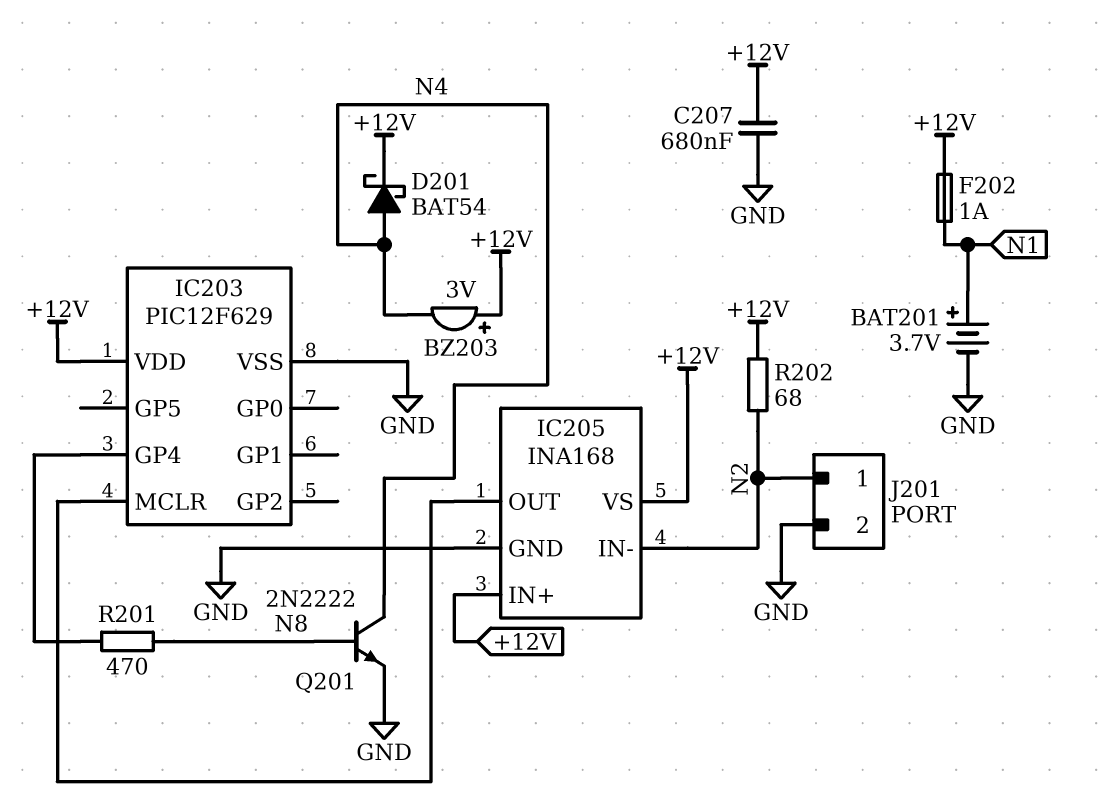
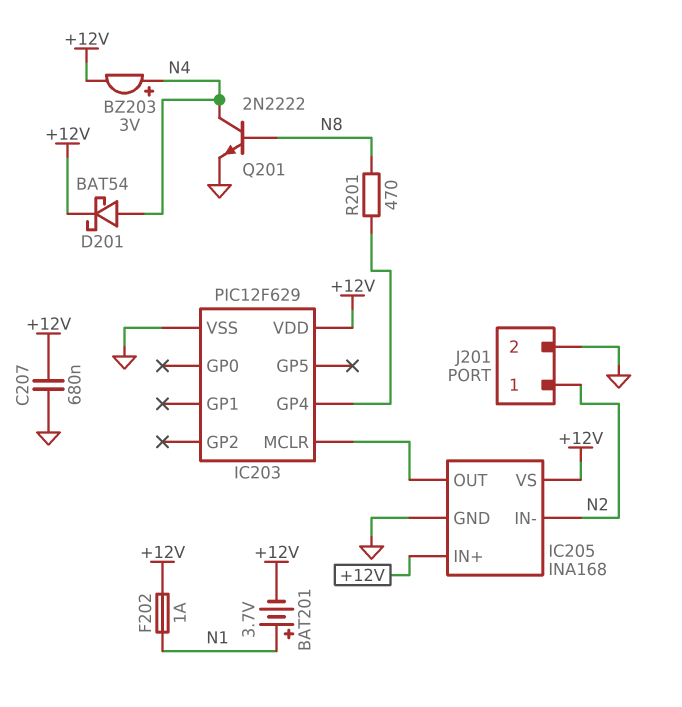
BAT201: 3.7V (plus N1, minus GND) -> 3.7V (plus N1, minus +12V)
BZ203: buzzer 3V (plus +12V, minus N4) -> buzzer 3V (plus N4, minus +12V)
R202: 68 (+12V, N2) -> none

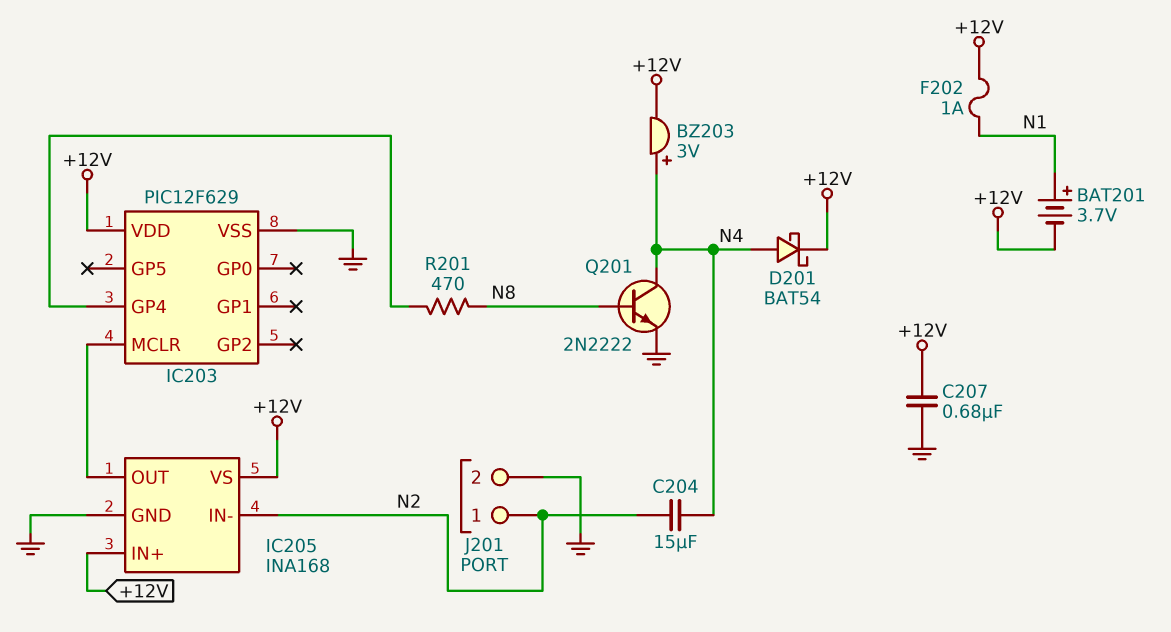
C204: none -> 15uF (N2, N4)

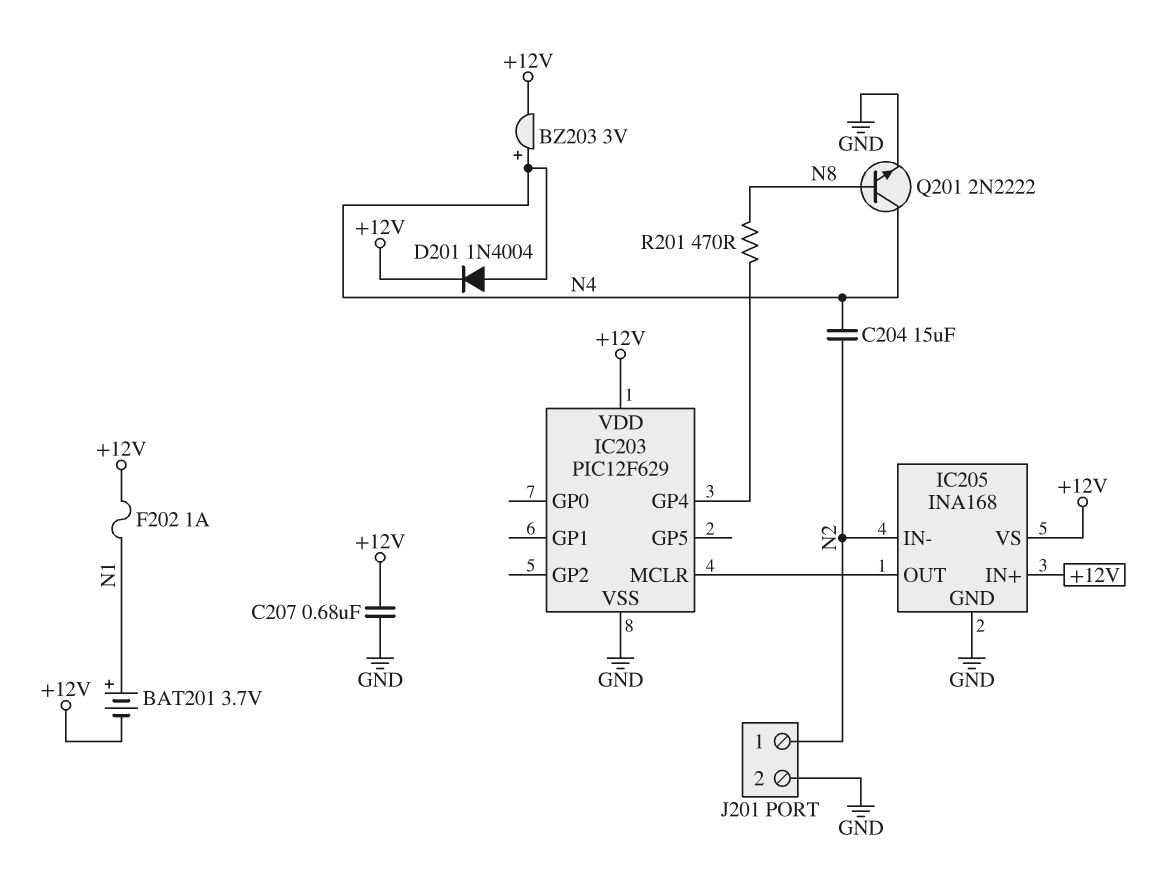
D201: schottky BAT54 (A N4, K +12V) -> diode 1N4004 (A N4, K +12V)

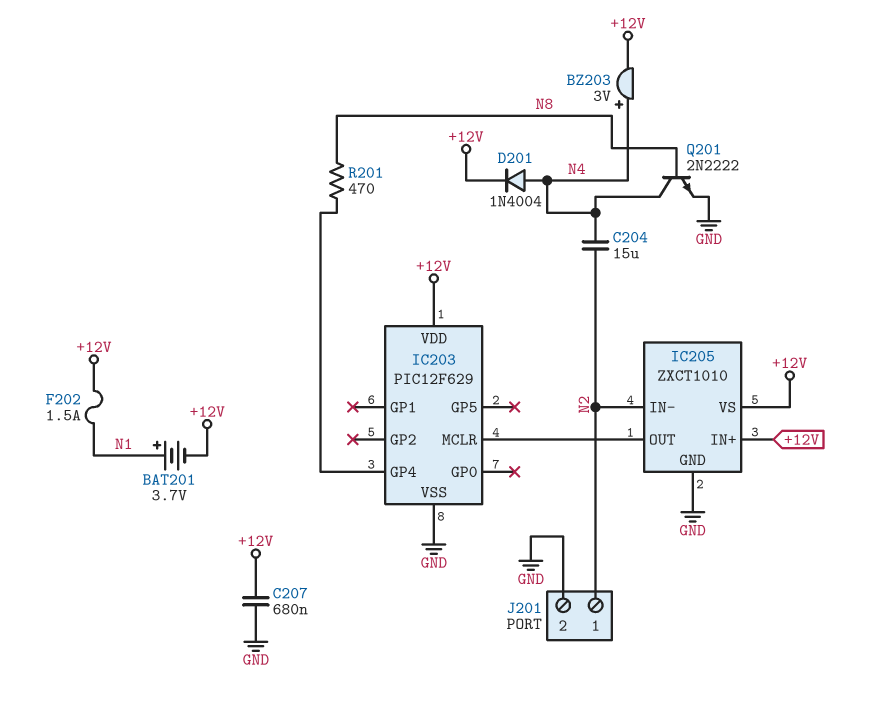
F202: 1A (+12V, N1) -> 1.5A (+12V, N1)
IC205: INA168 -> ZXCT1010

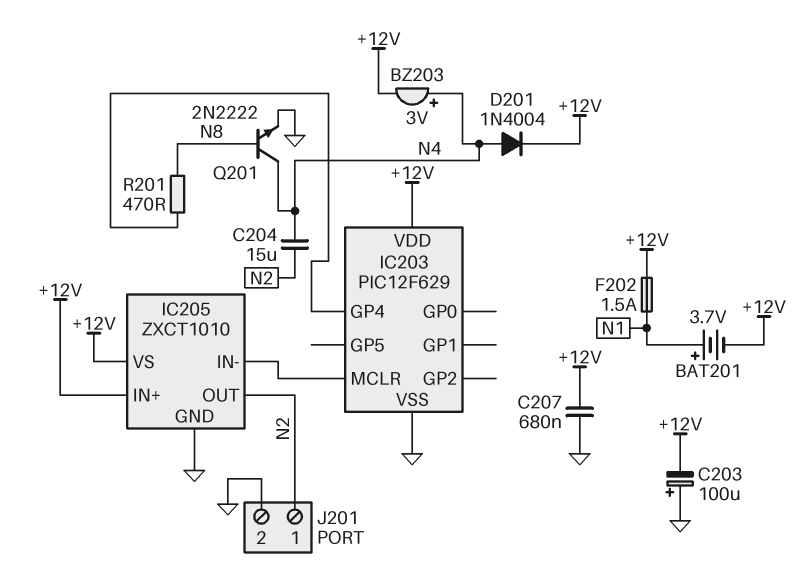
C203: none -> 100uF (plus GND, minus +12V)
IC205 pin IN-: N2 -> IC203/MCLR
IC205 pin OUT: IC203/MCLR -> N2

